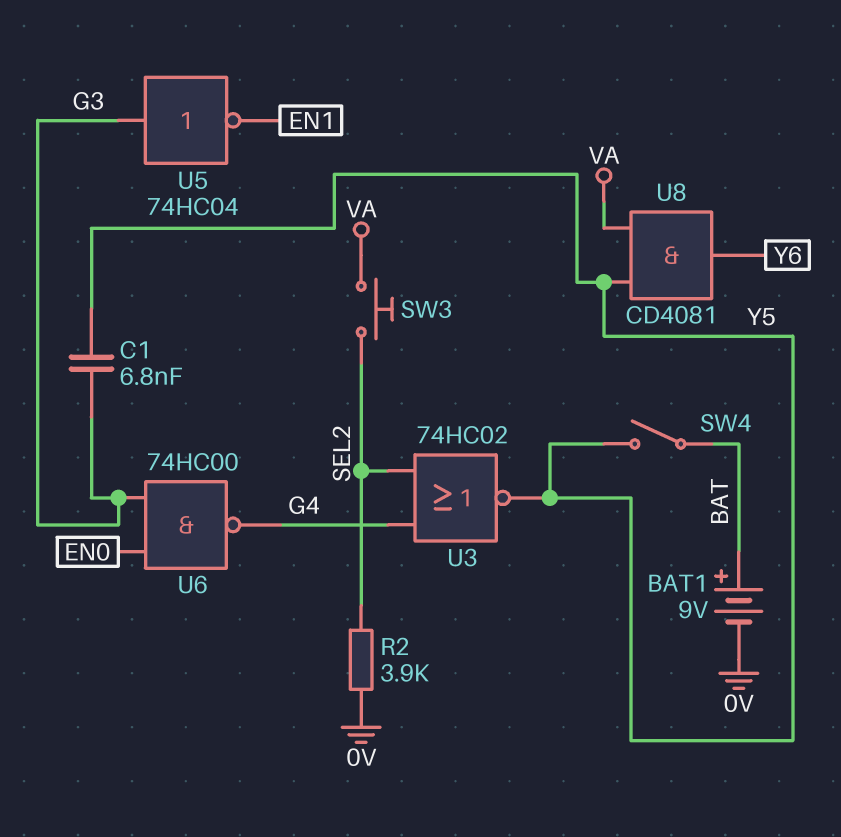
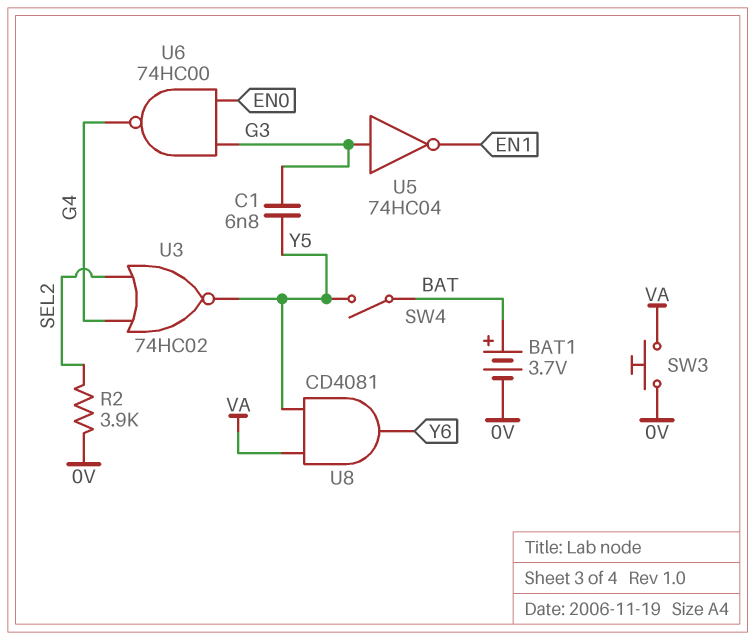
BAT1: 9V (plus BAT, minus 0V) -> 3.7V (plus BAT, minus 0V)
SW3: button (SEL2, VA) -> button (0V, VA)

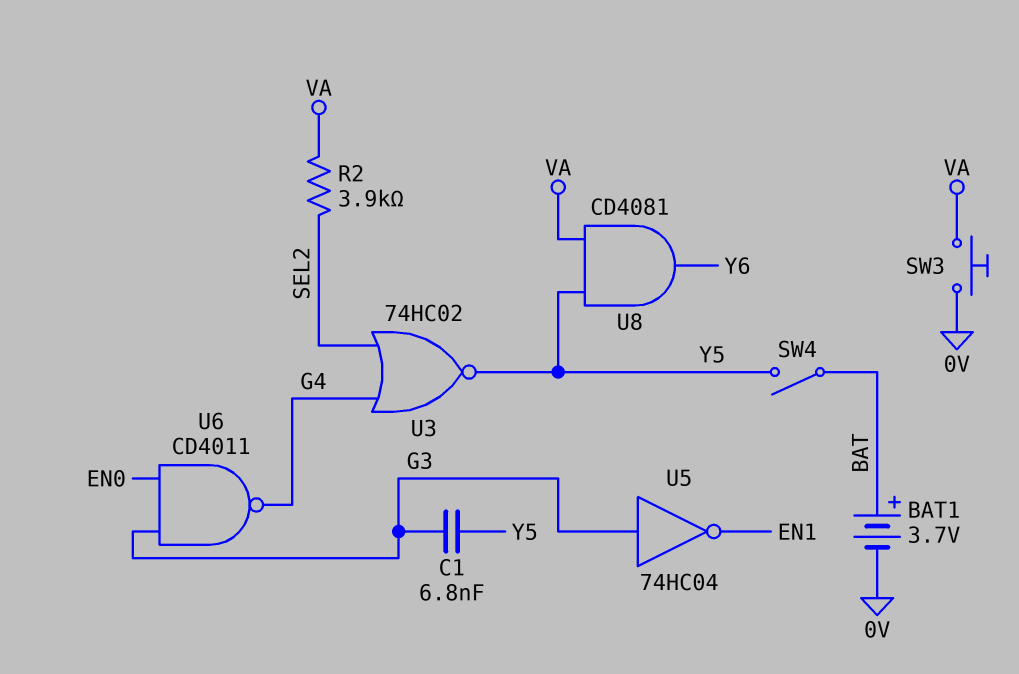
R2: 3.9k (0V, SEL2) -> 3.9k (SEL2, VA)
U6: NAND 74HC00 (in EN0, in G3, out G4) -> NAND CD4011 (in EN0, in G3, out G4)

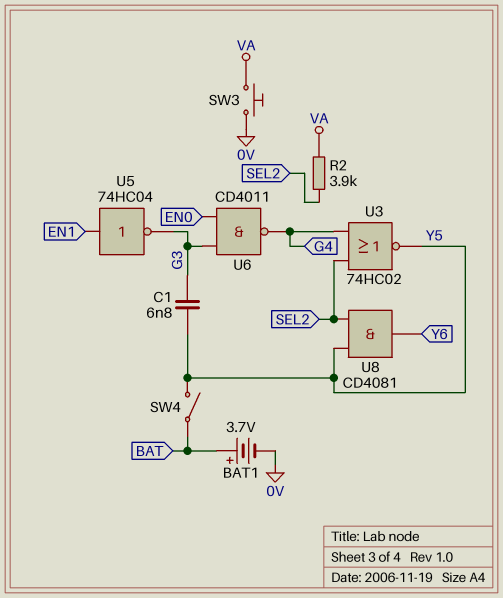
U5: NOT 74HC04 (in G3, out EN1) -> NOT 74HC04 (in EN1, out G3)
U8: AND CD4081 (in VA, in Y5, out Y6) -> AND CD4081 (in SEL2, in Y5, out Y6)

